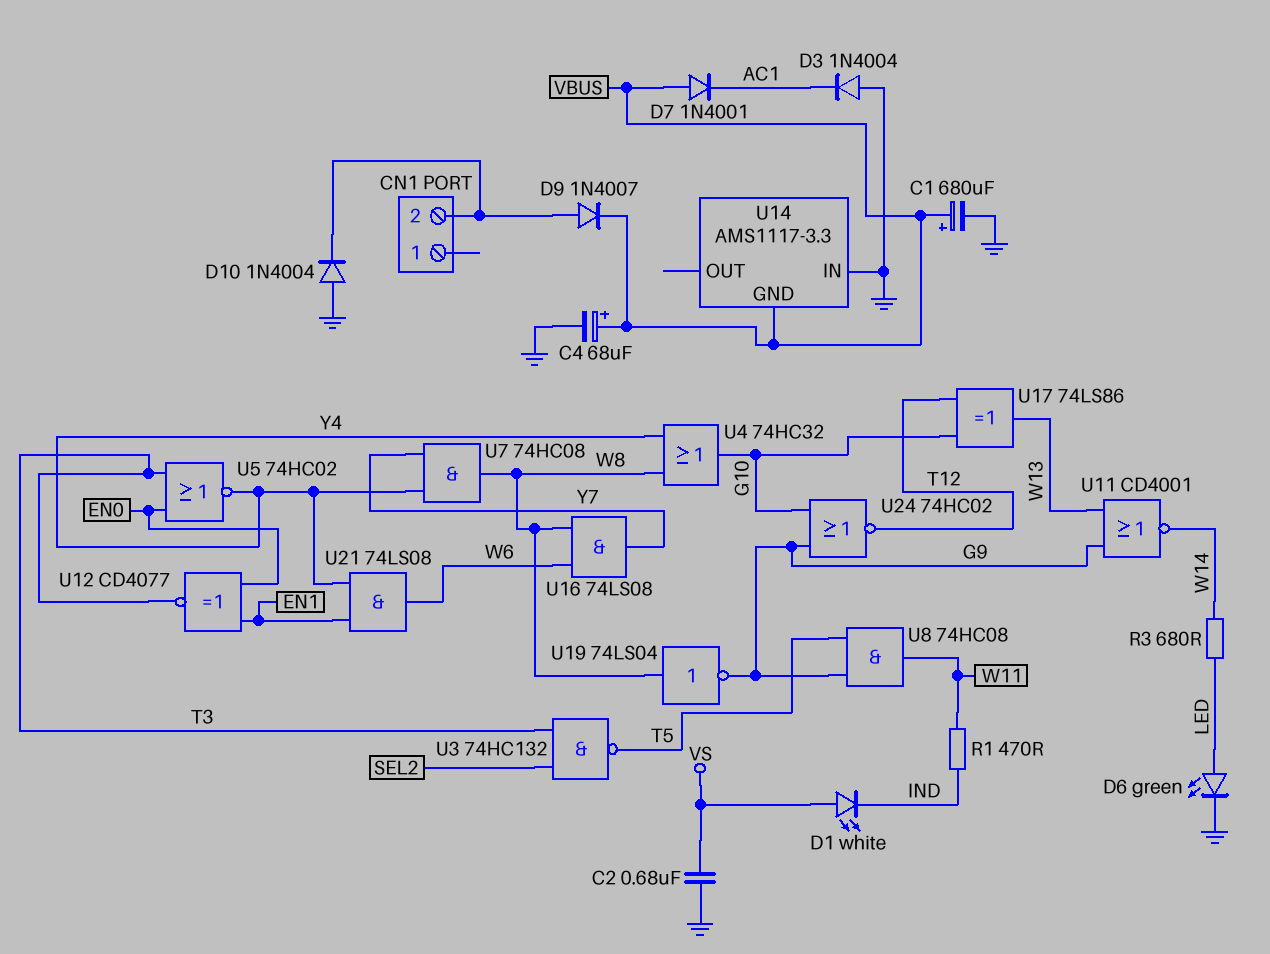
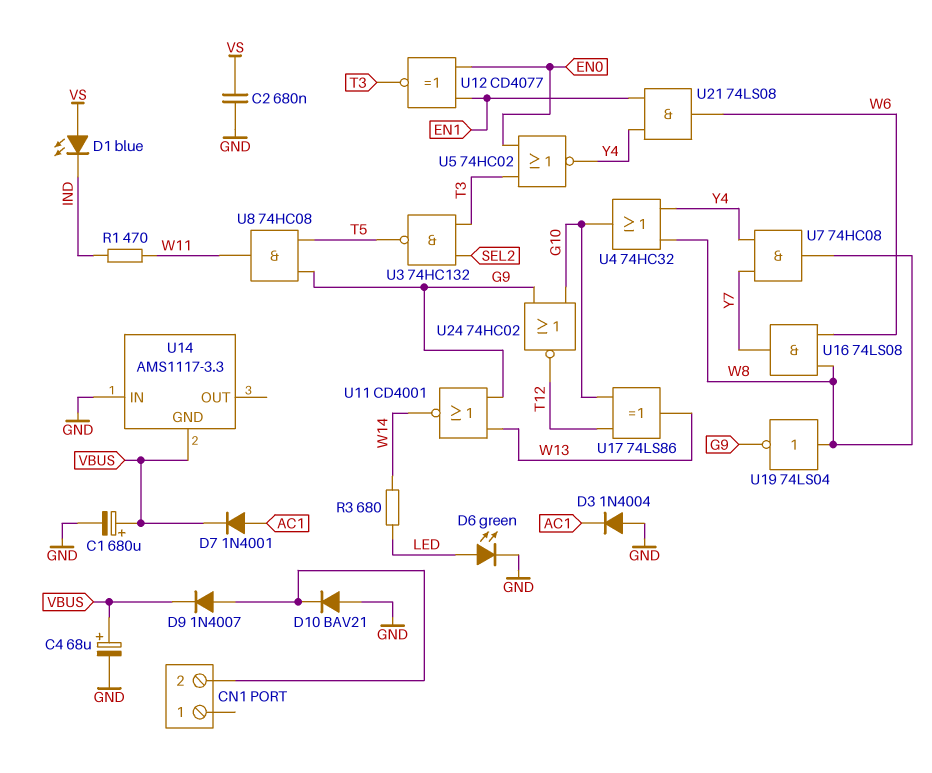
D1: LED white (A VS, K IND) -> LED blue (A VS, K IND)
D7: diode 1N4001 (A VBUS, K AC1) -> diode 1N4001 (A AC1, K VBUS)
D10: diode 1N4004 (A GND, K CN1/2) -> diode BAV21 (A GND, K CN1/2)

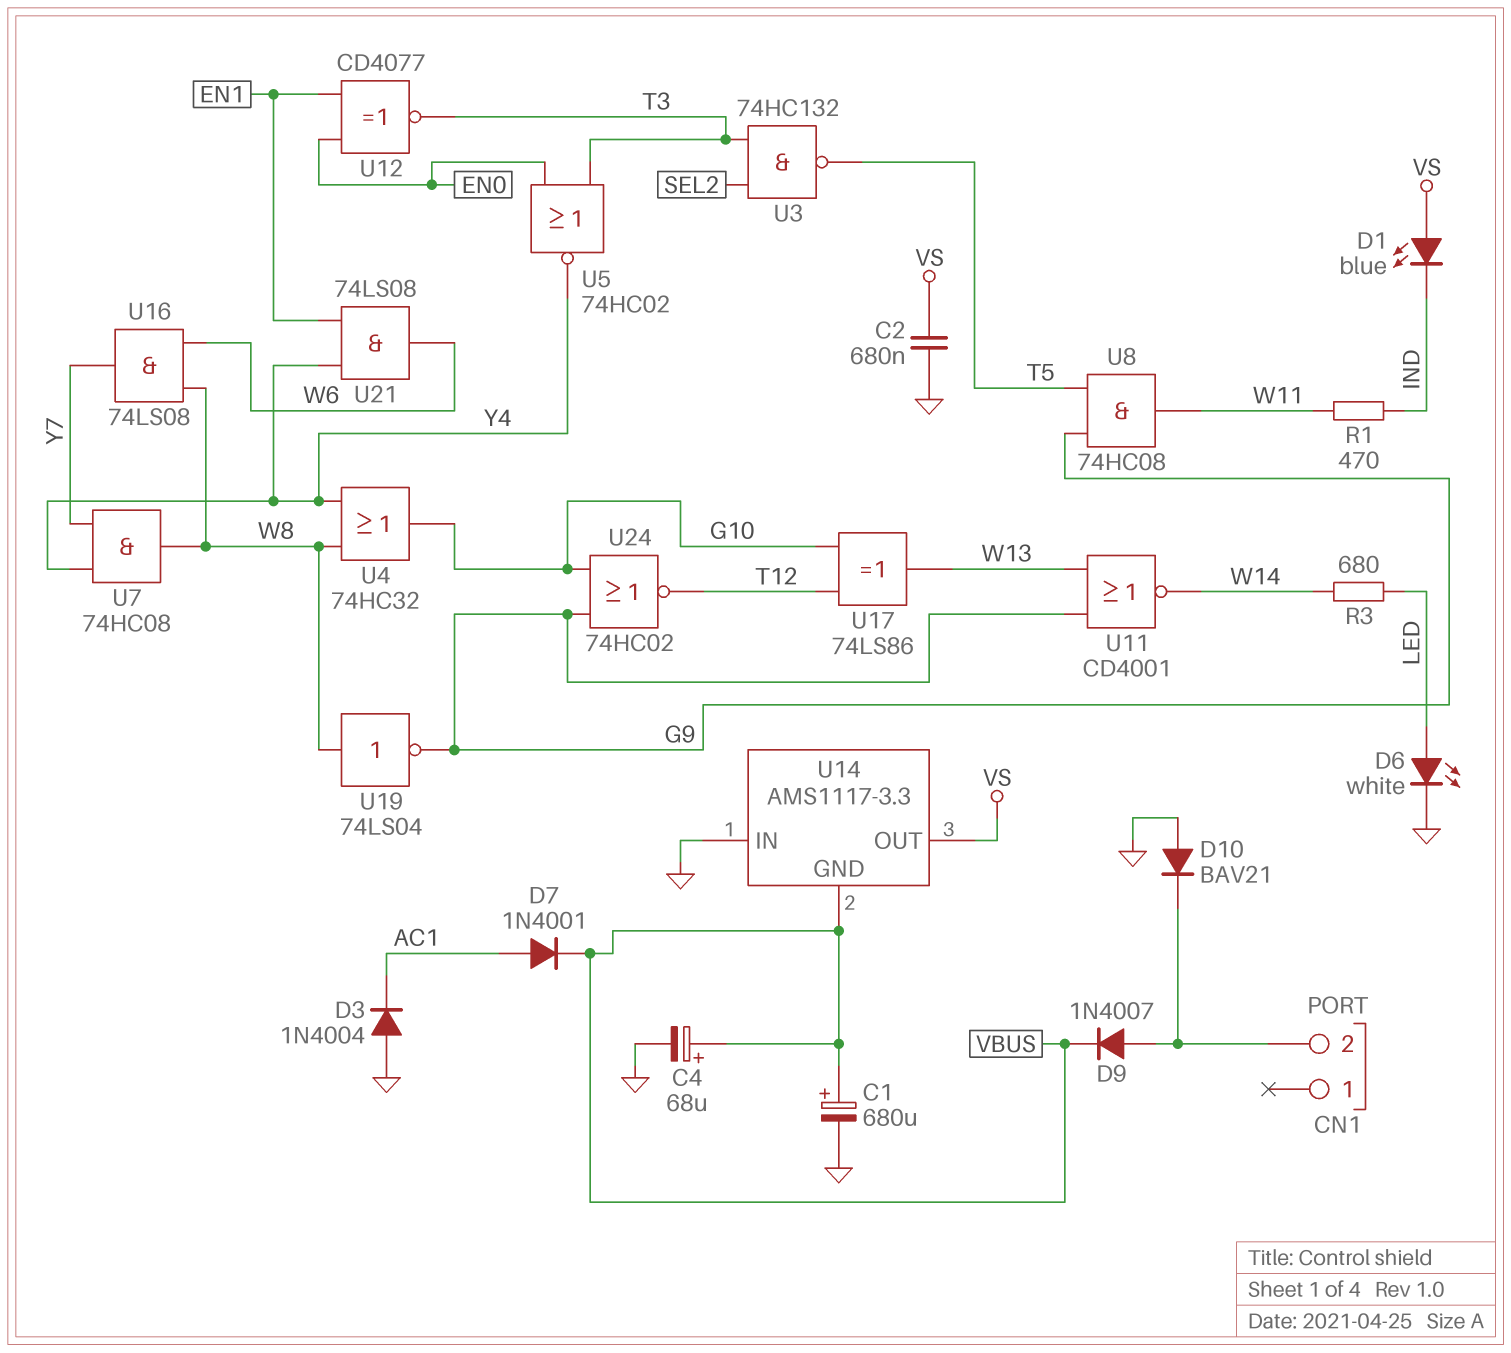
D6: LED green (A LED, K GND) -> LED white (A LED, K GND)
U14 pin OUT: none -> VS

